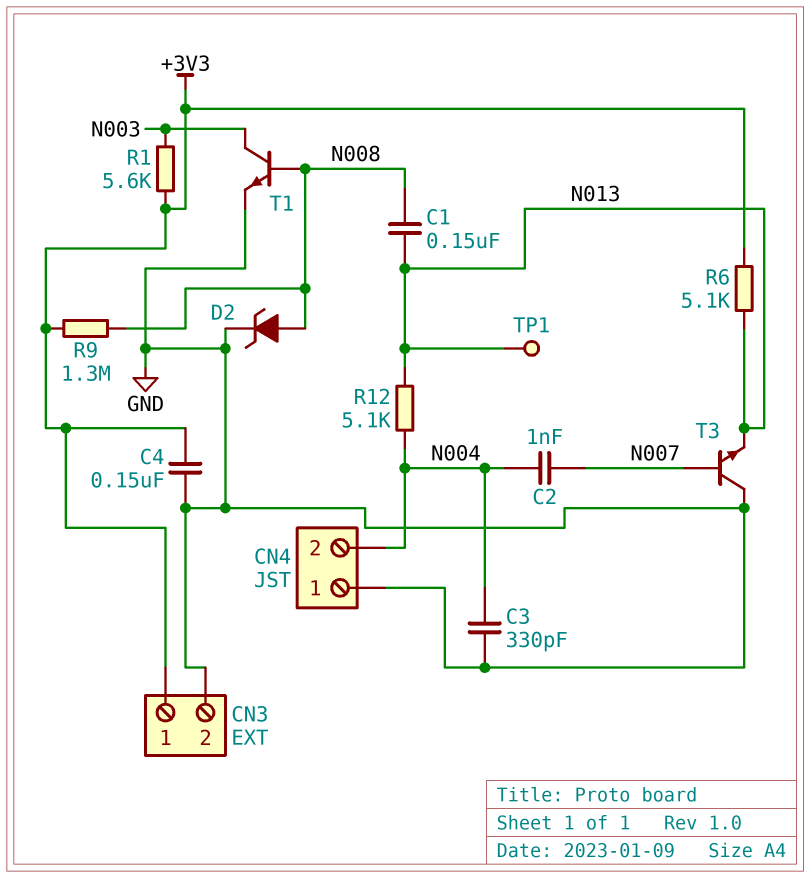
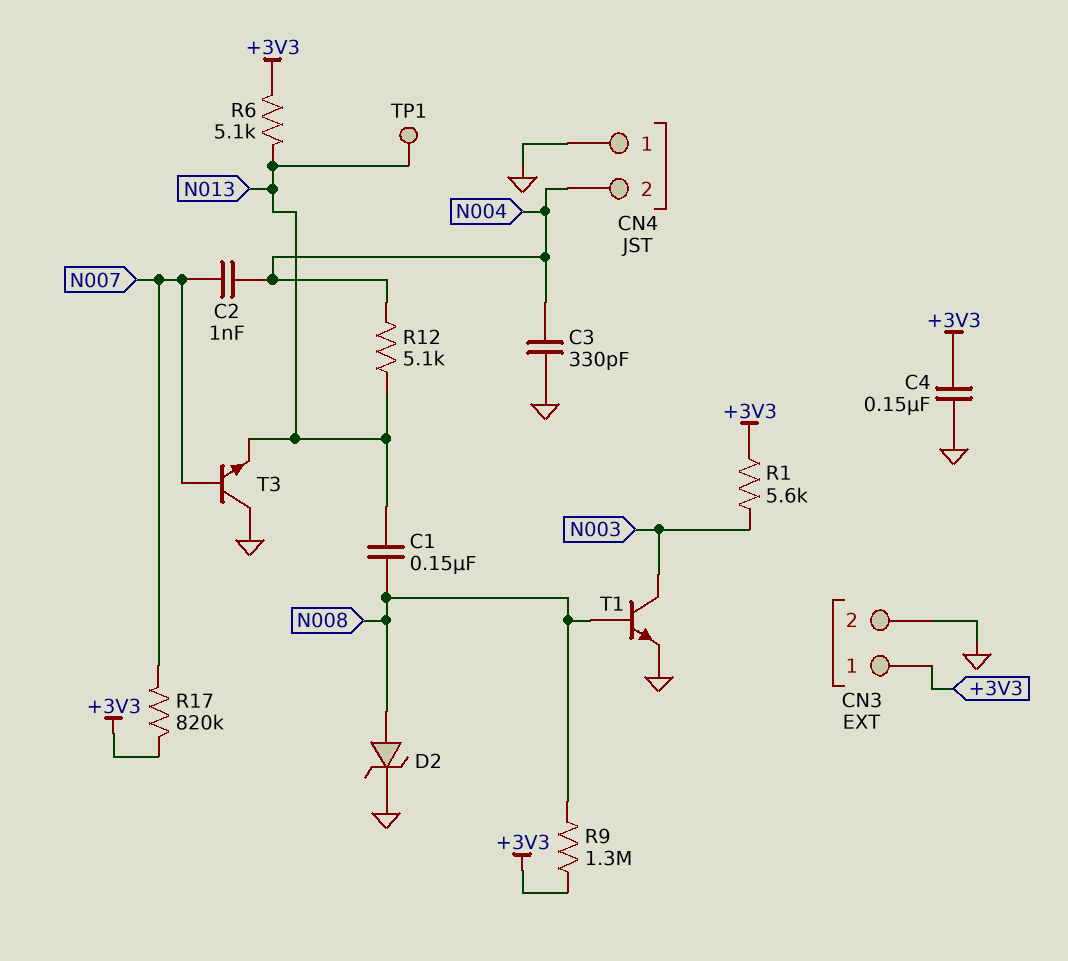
R17: none -> 820k (+3V3, N007)

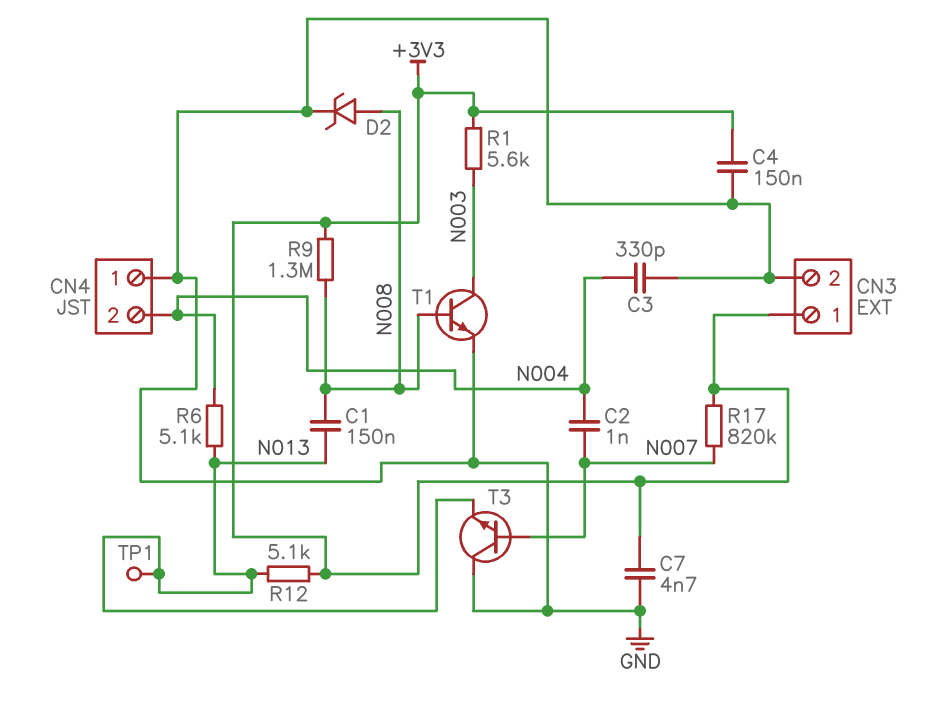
C7: none -> 4.7nF (+3V3, GND)
R6: 5.1k (+3V3, N013) -> 5.1k (N004, N013)
R12: 5.1k (N004, N013) -> 5.1k (+3V3, N013)

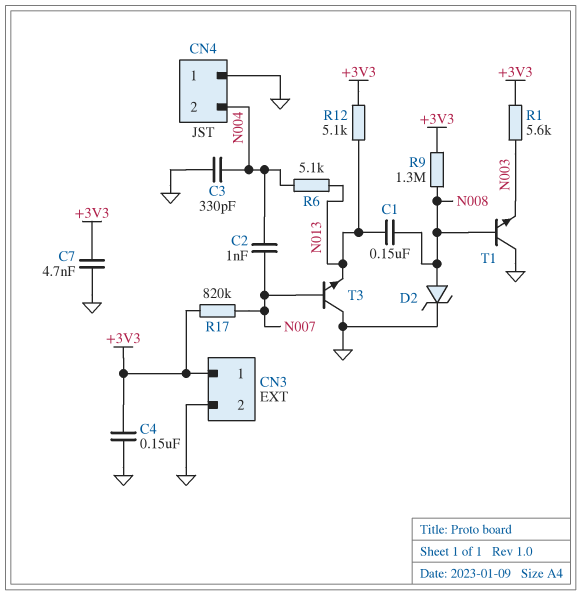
T1: NPN (B N008, C N003, E GND) -> NPN (B N008, C GND, E N003)
TP1: test point (N013) -> none

